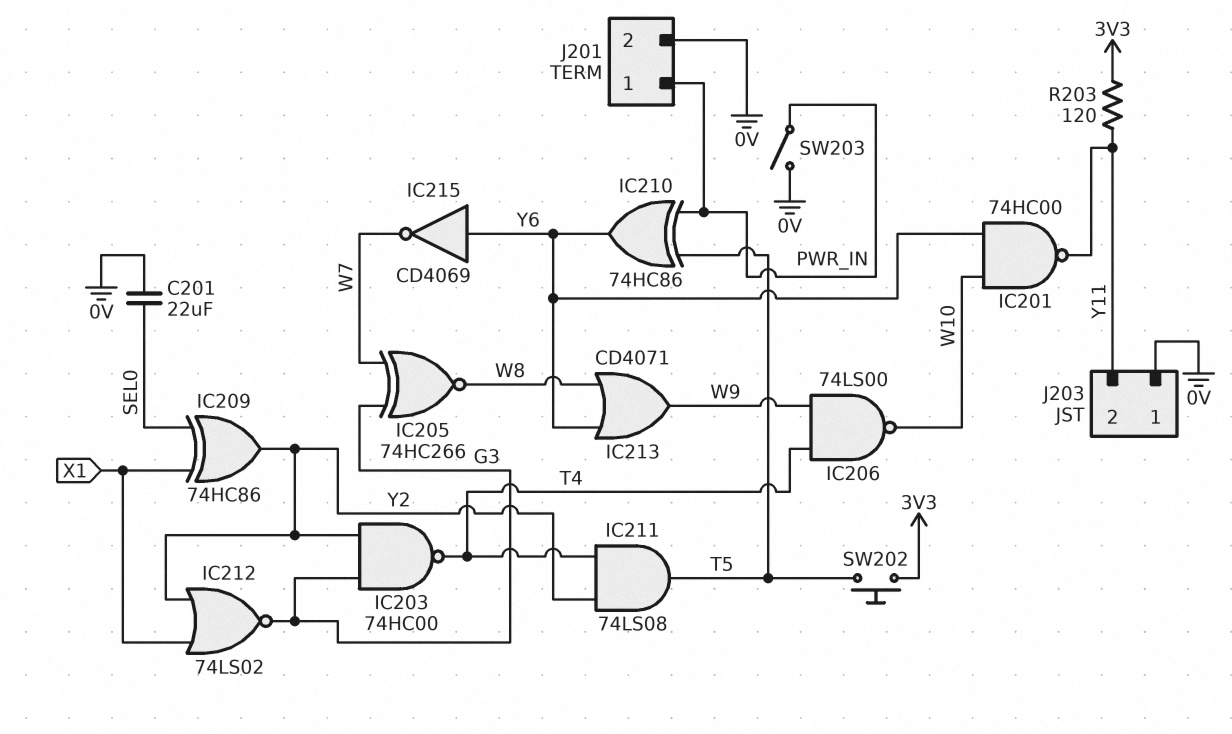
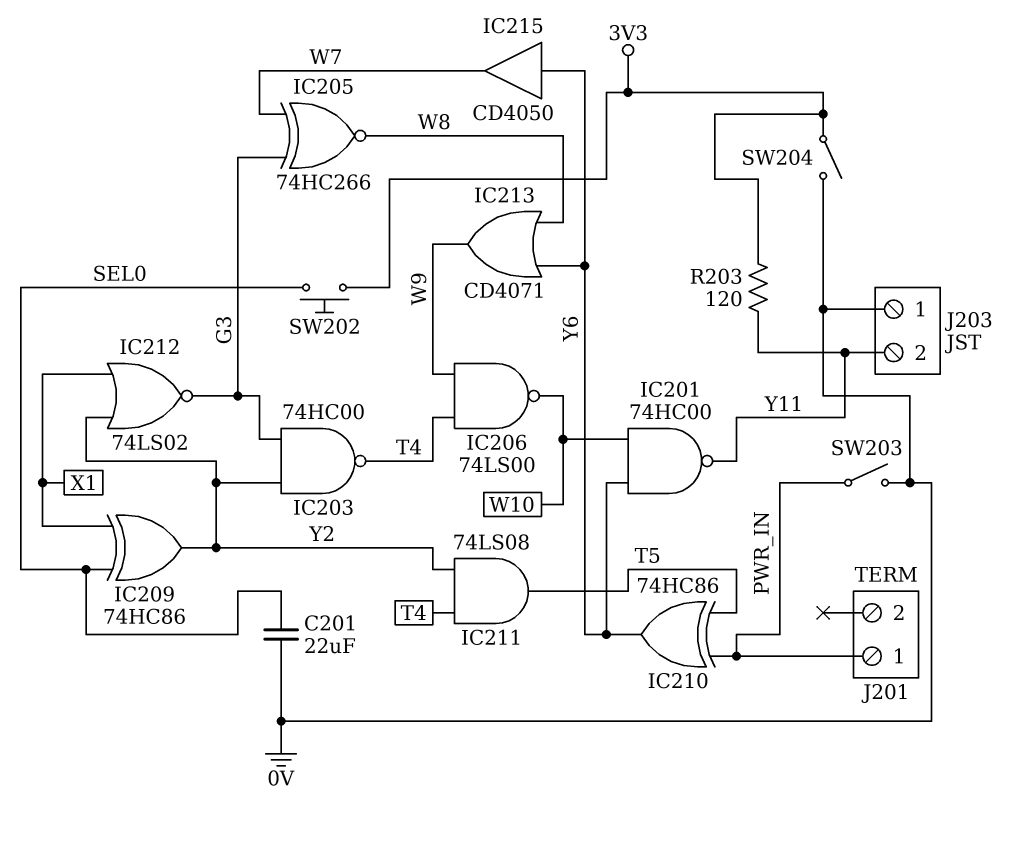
IC215: NOT CD4069 (in Y6, out W7) -> buffer CD4050 (in Y6, out W7)
J201 pin 2: 0V -> none
SW202: button (3V3, T5) -> button (3V3, SEL0)
SW204: none -> switch (0V, 3V3)

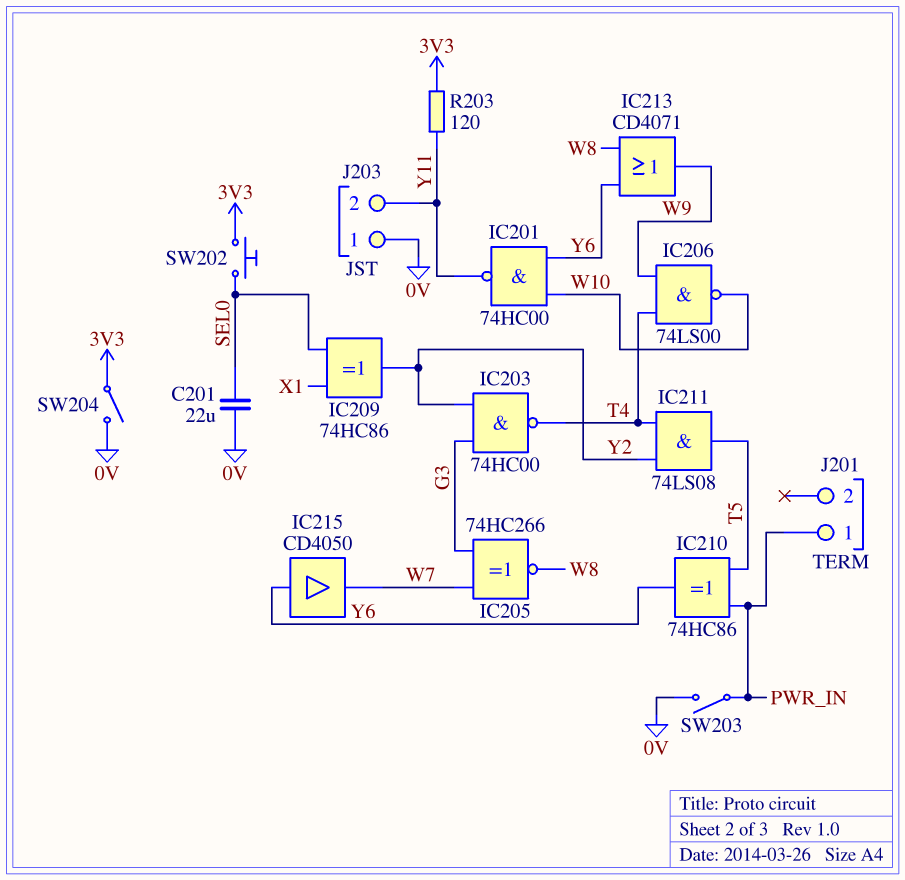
IC212: NOR 74LS02 (in X1, in Y2, out G3) -> none

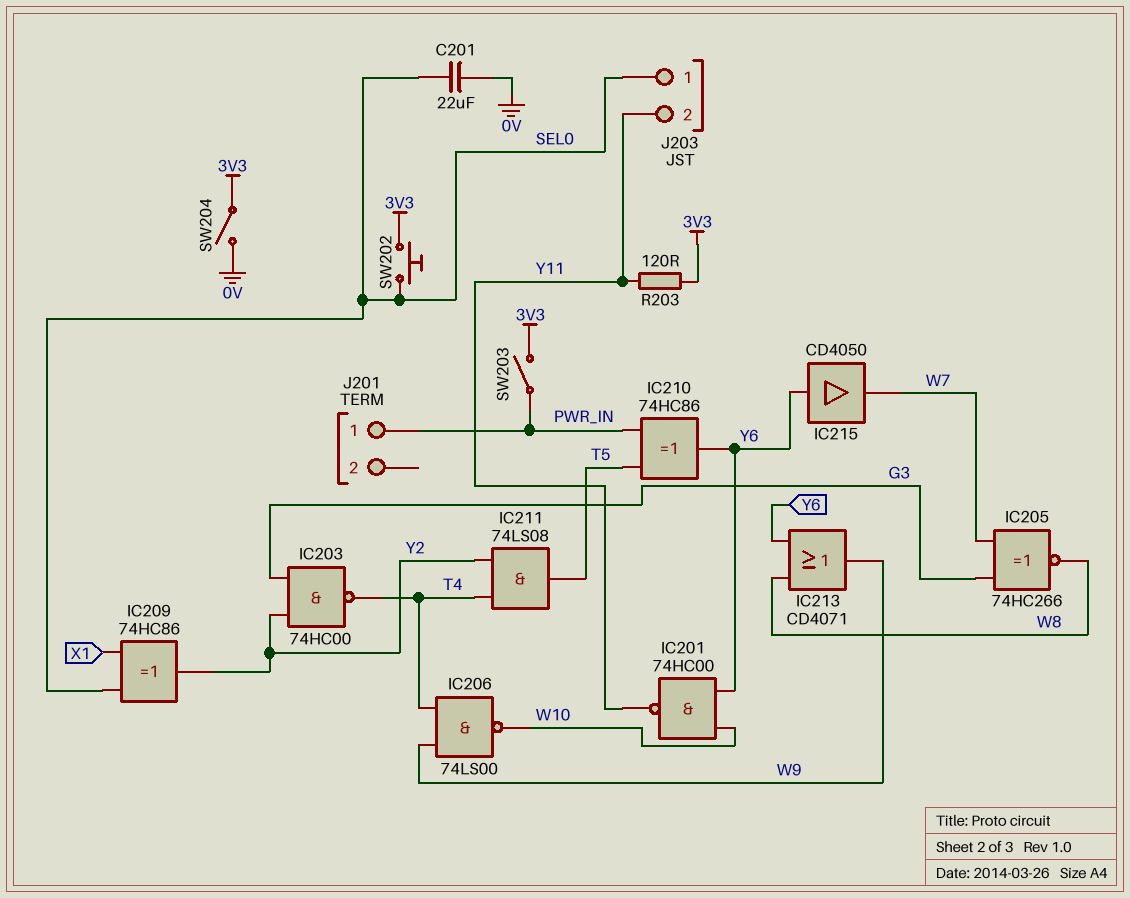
J203 pin 1: 0V -> SEL0
SW203: switch (0V, PWR_IN) -> switch (3V3, PWR_IN)

